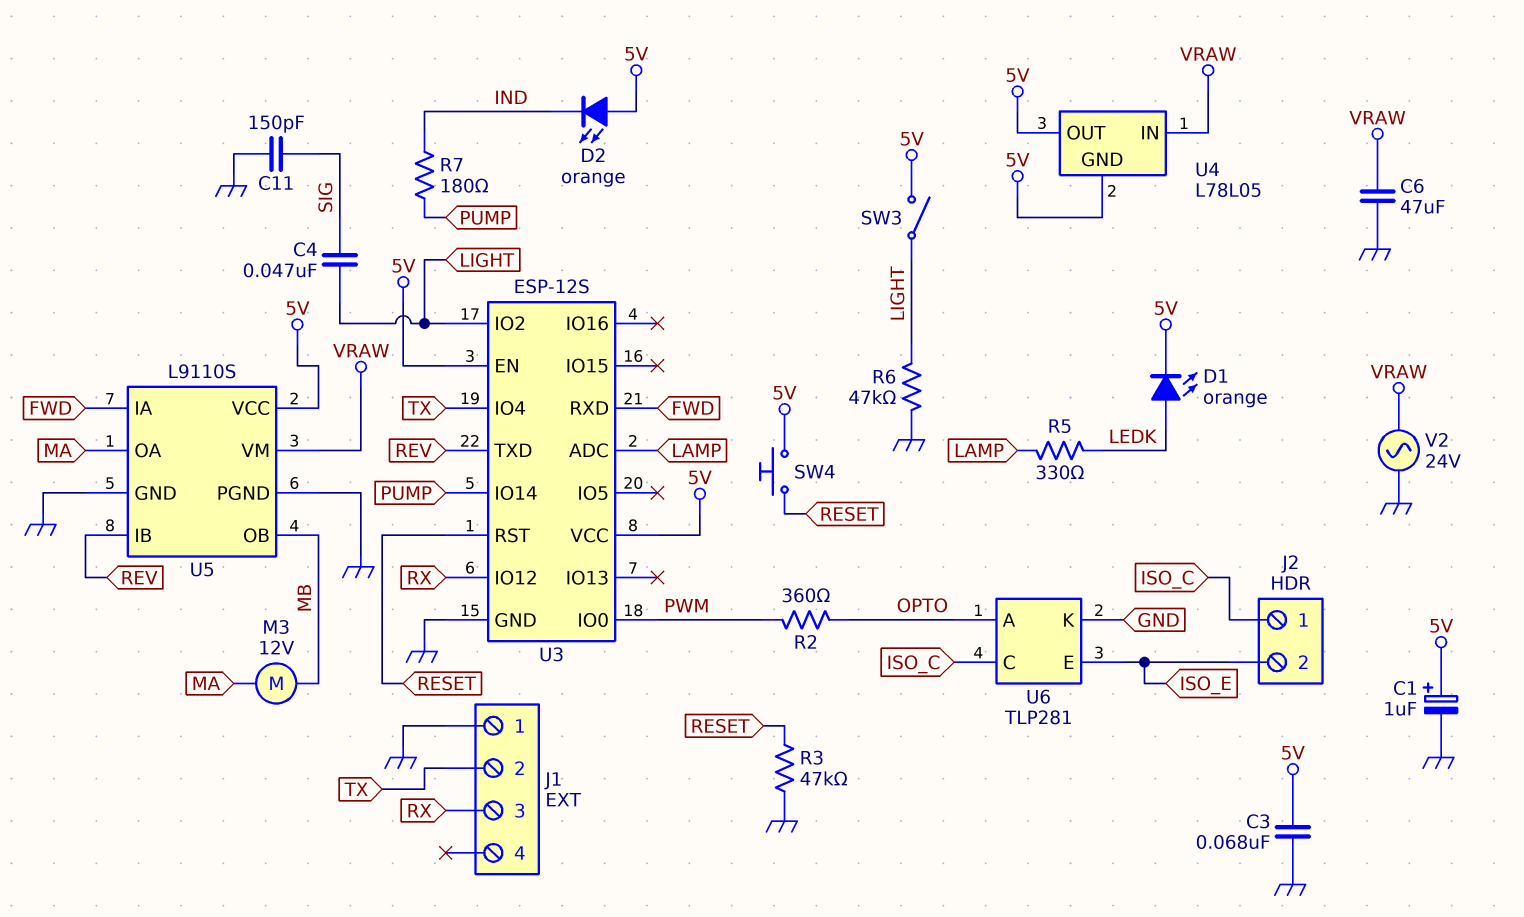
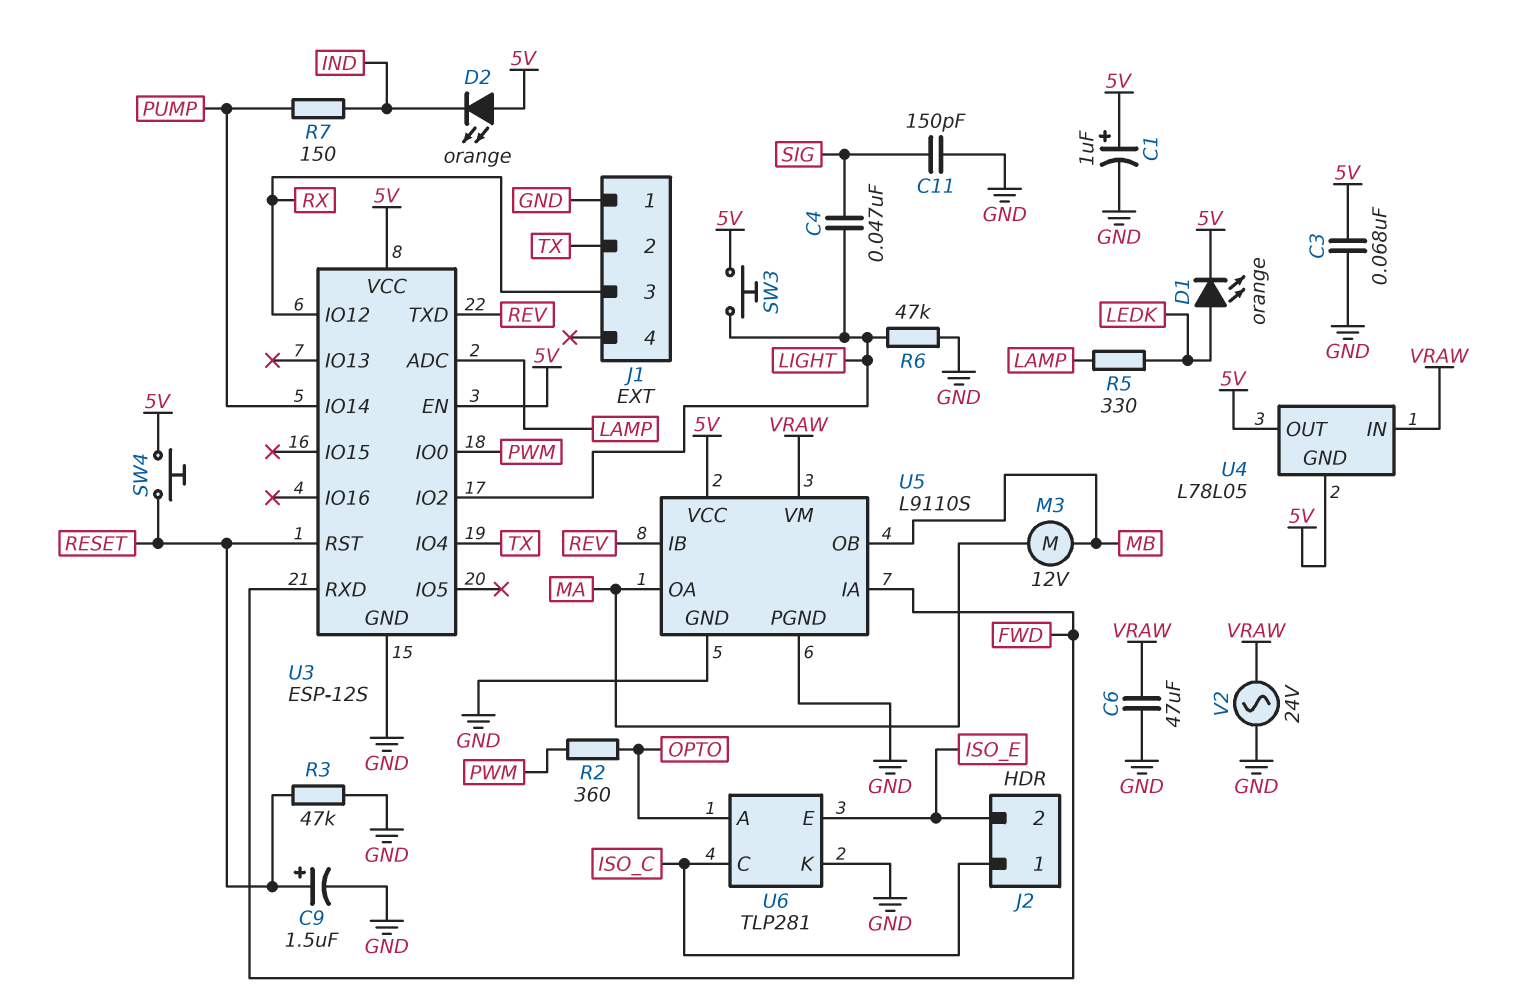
C9: none -> 1.5uF (plus RESET, minus GND)
R7: 180 (IND, PUMP) -> 150 (IND, PUMP)
SW3: switch (5V, LIGHT) -> button (5V, LIGHT)

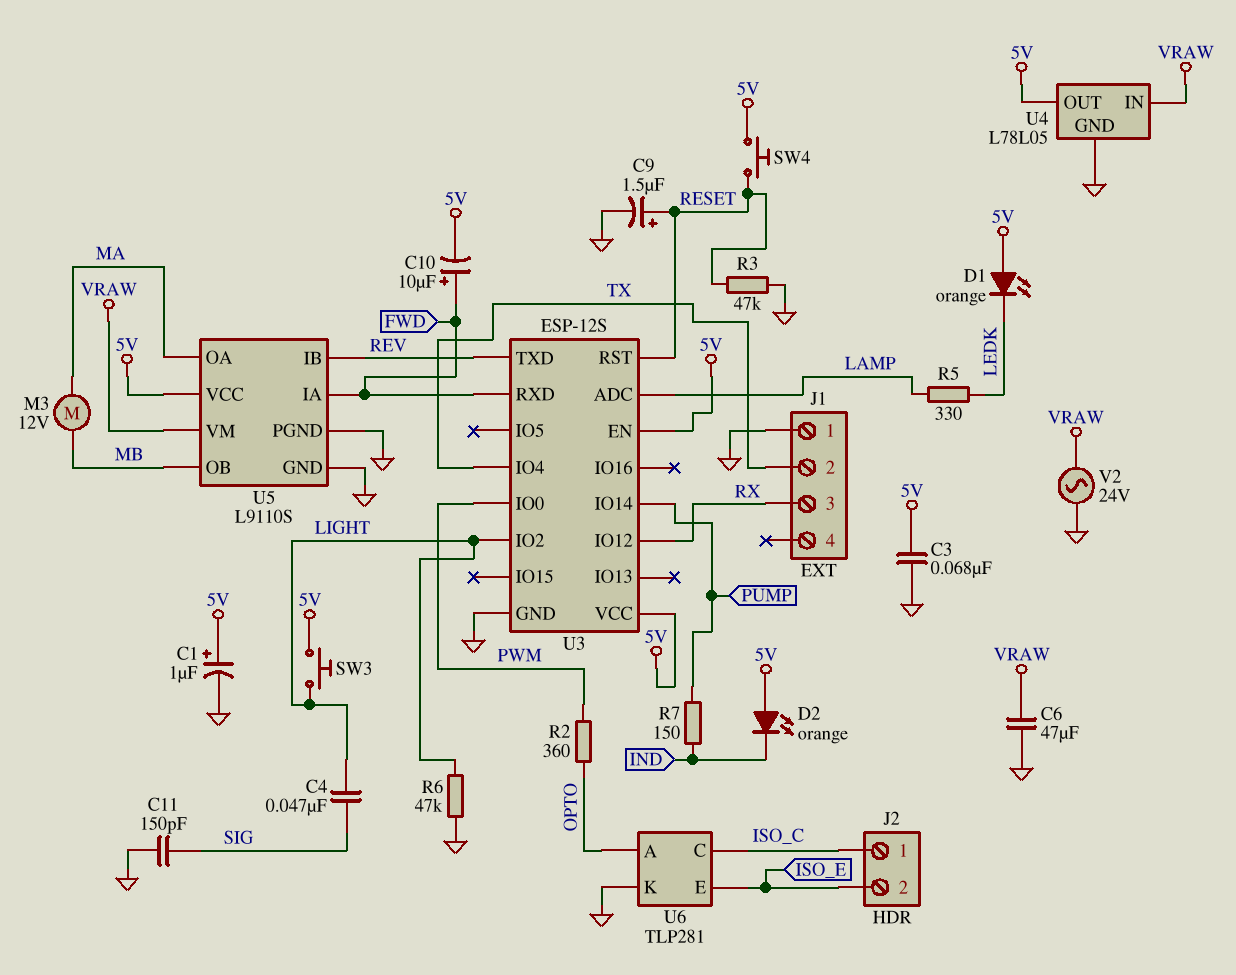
C10: none -> 10uF (plus FWD, minus 5V)
D1: LED orange (A LEDK, K 5V) -> LED orange (A 5V, K LEDK)
U4 pin GND: 5V -> GND

